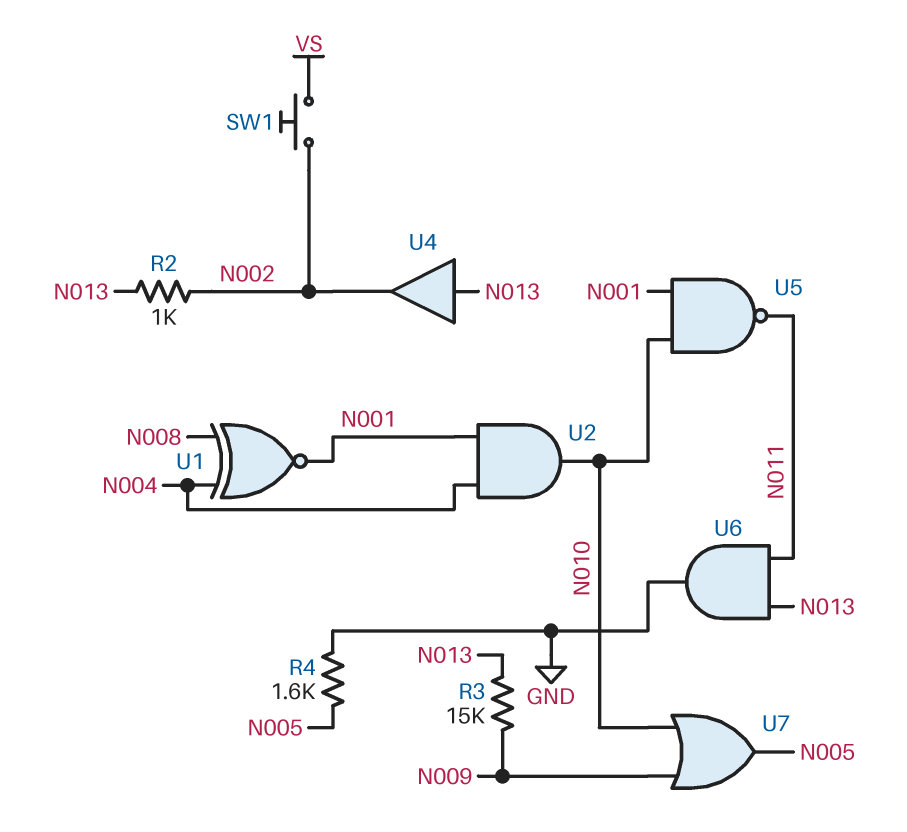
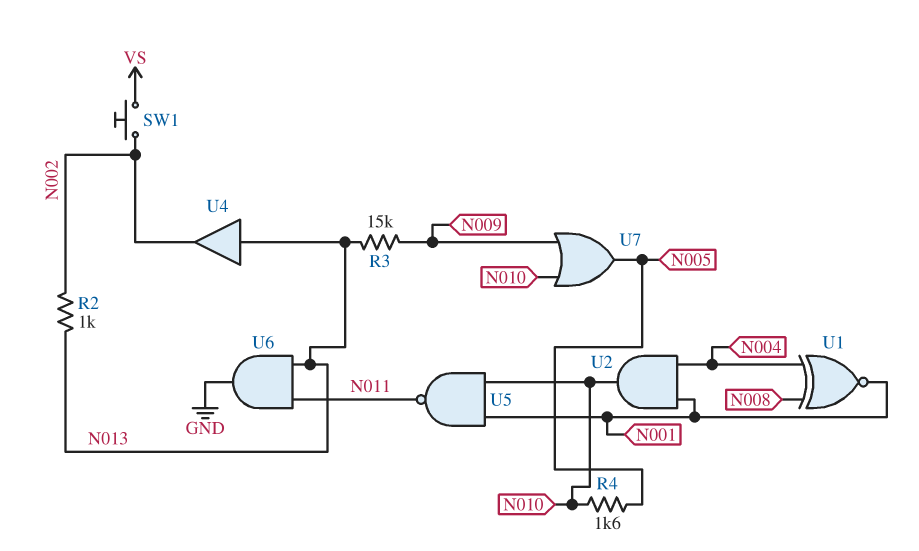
R4: 1.6k (GND, N005) -> 1.6k (N005, N010)

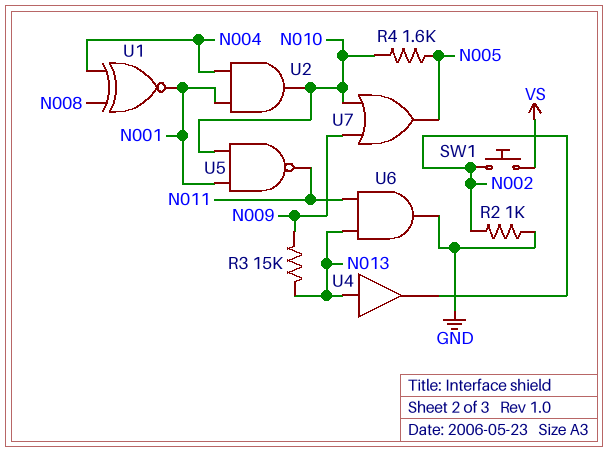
R2: 1k (N002, N013) -> 1k (GND, N002)

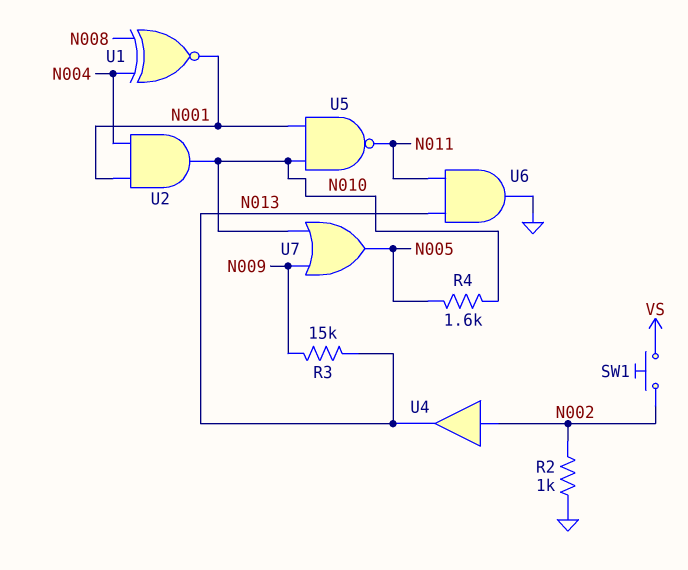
U4: buffer (in N013, out N002) -> buffer (in N002, out N013)

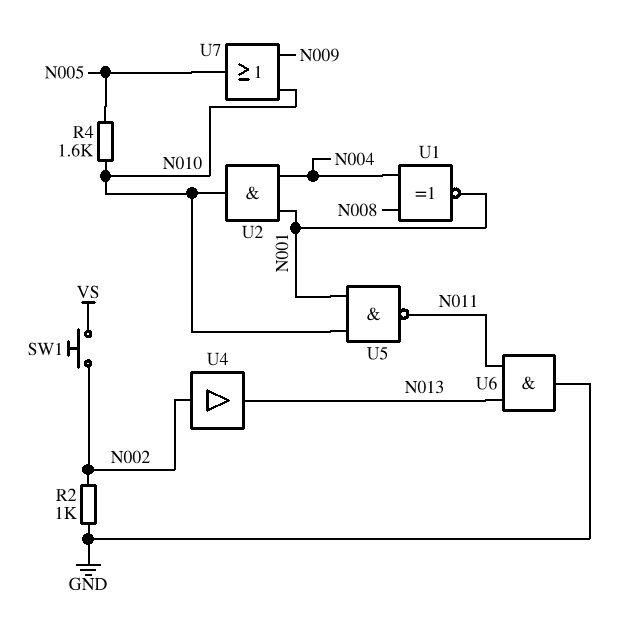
R3: 15k (N009, N013) -> none

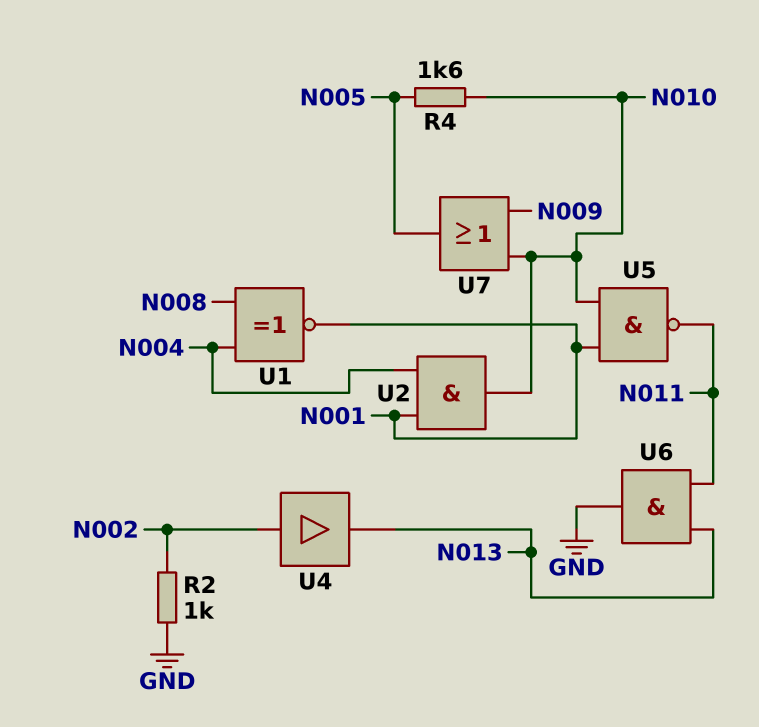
SW1: button (N002, VS) -> none

